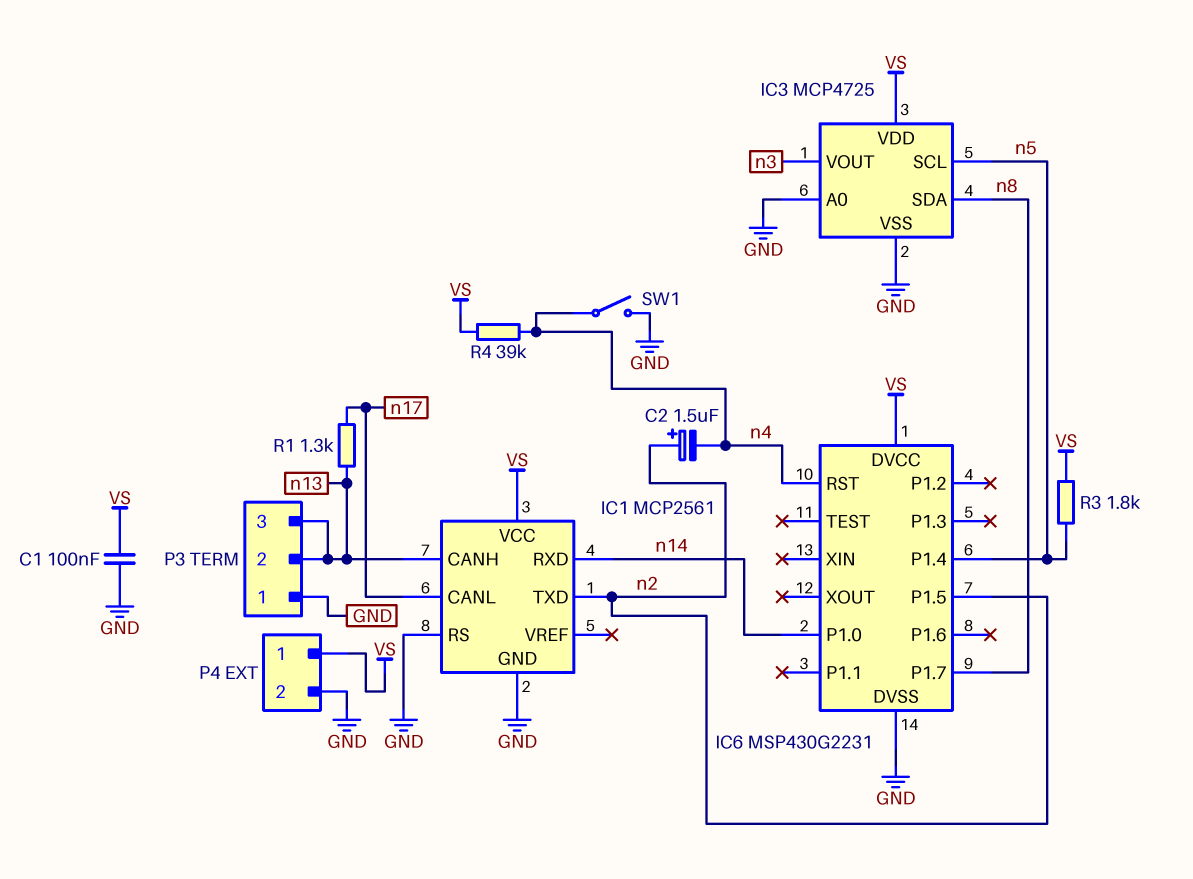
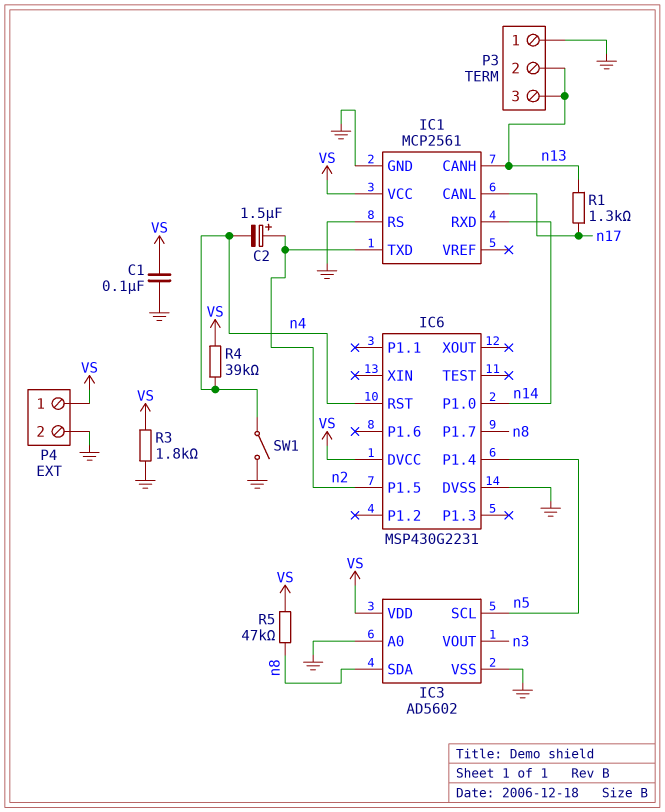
IC3: MCP4725 -> AD5602
R3: 1.8k (VS, n5) -> 1.8k (GND, VS)
R5: none -> 47k (VS, n8)

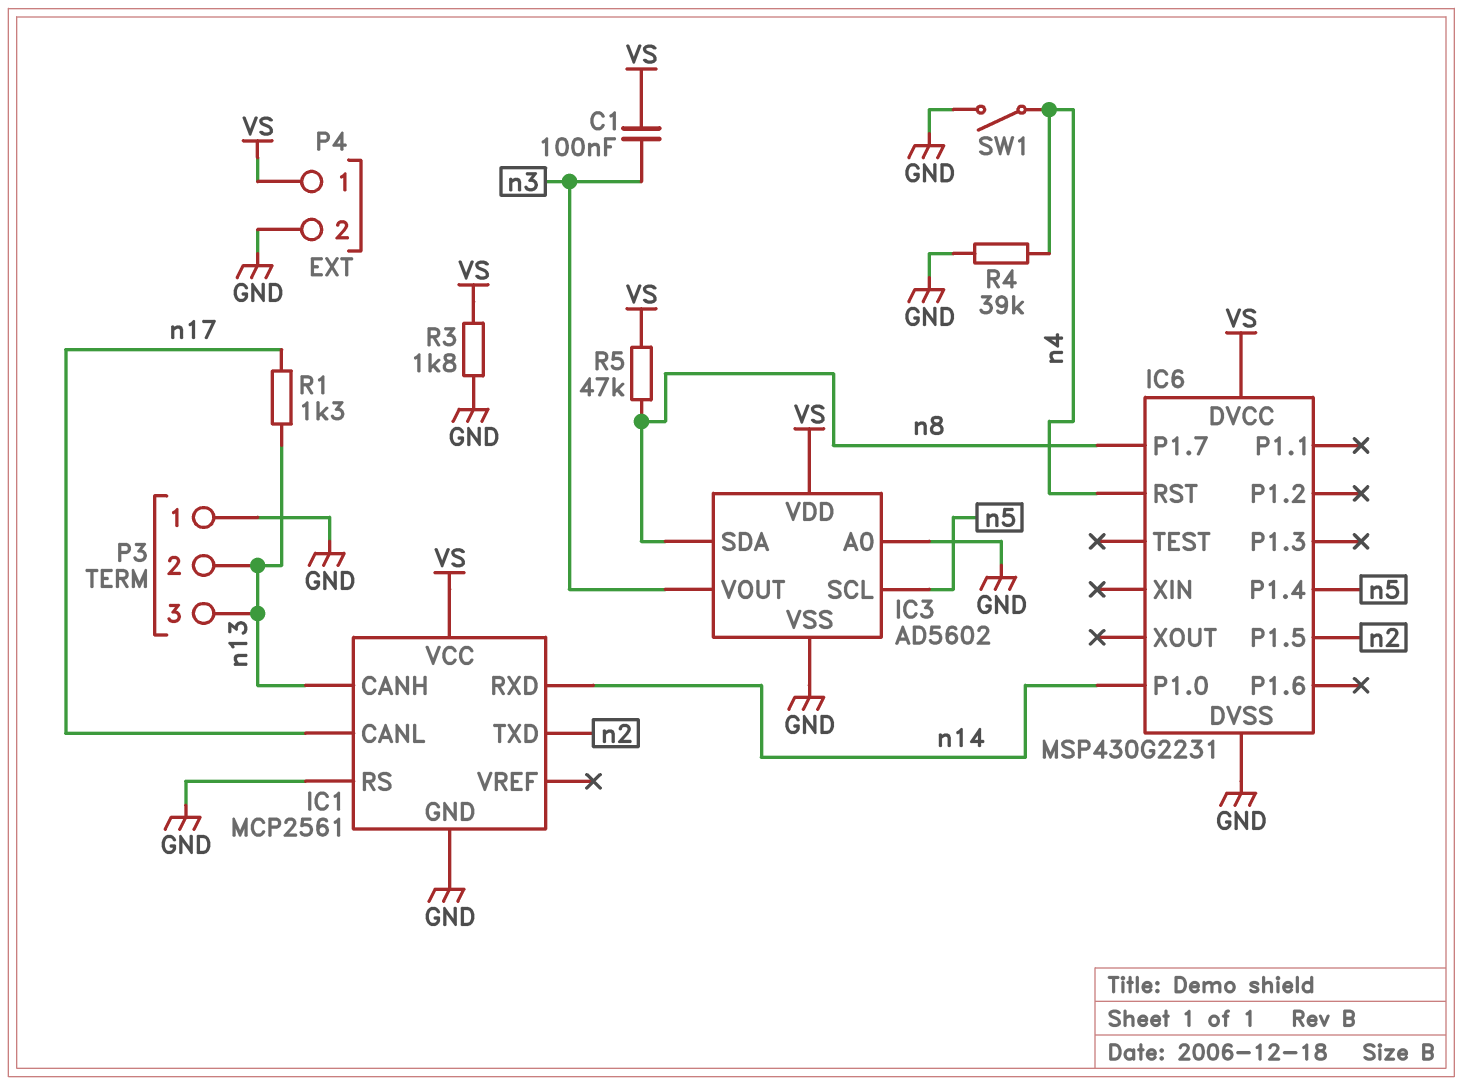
C1: 100nF (GND, VS) -> 100nF (VS, n3)
C2: 1.5uF (plus n2, minus n4) -> none
R4: 39k (VS, n4) -> 39k (GND, n4)

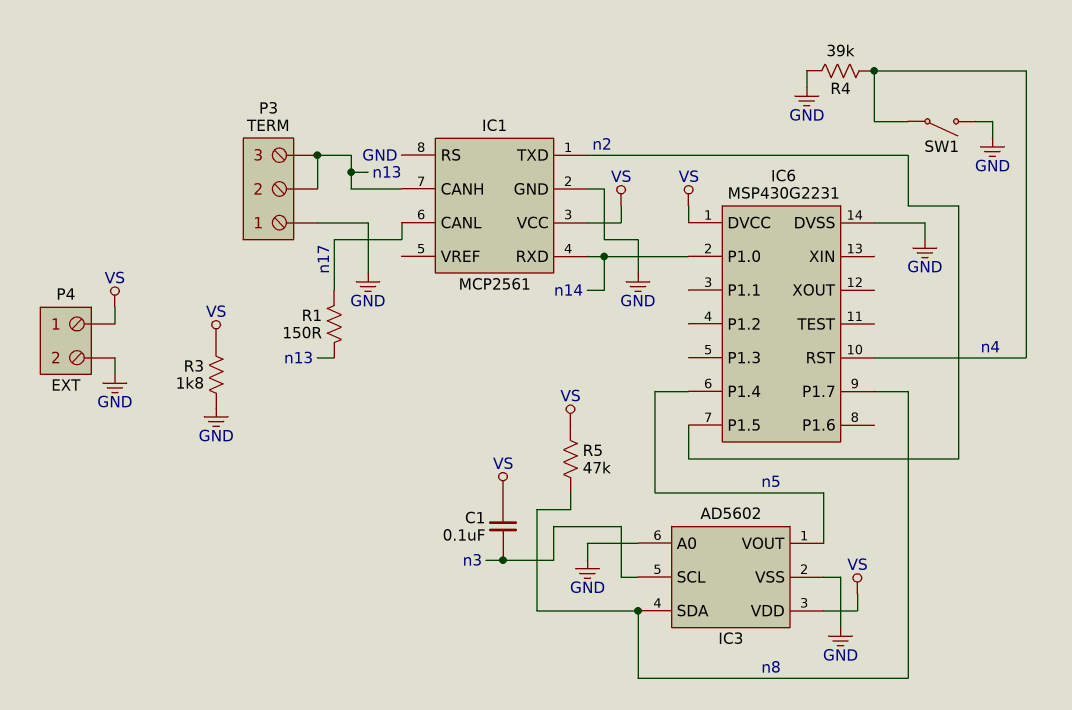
IC3 pin SCL: n5 -> n3
IC3 pin VOUT: n3 -> n5
R1: 1.3k (n13, n17) -> 150 (n13, n17)

